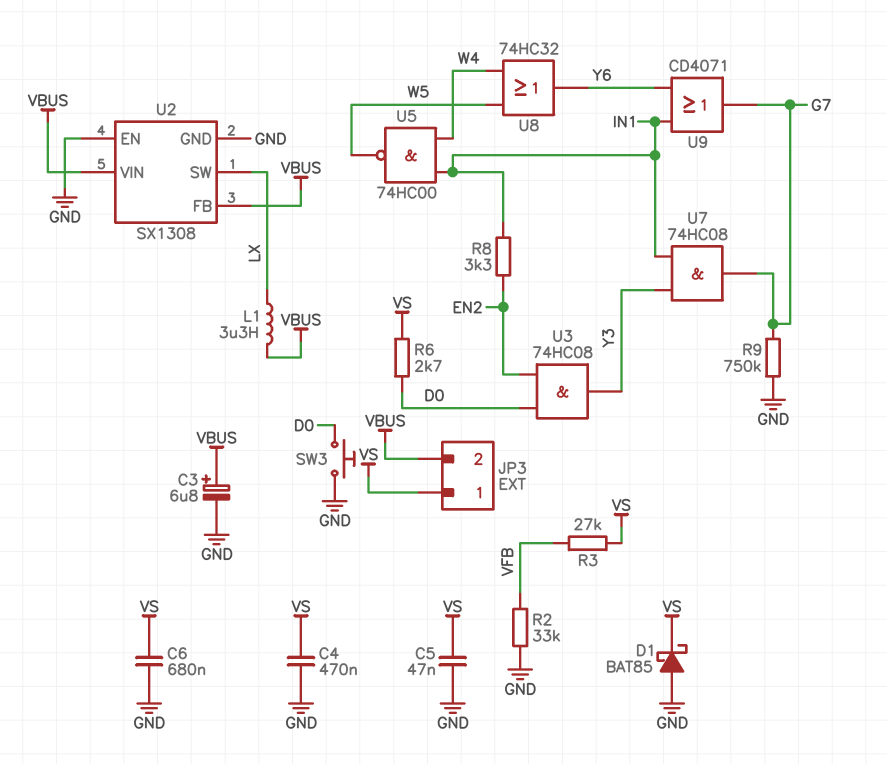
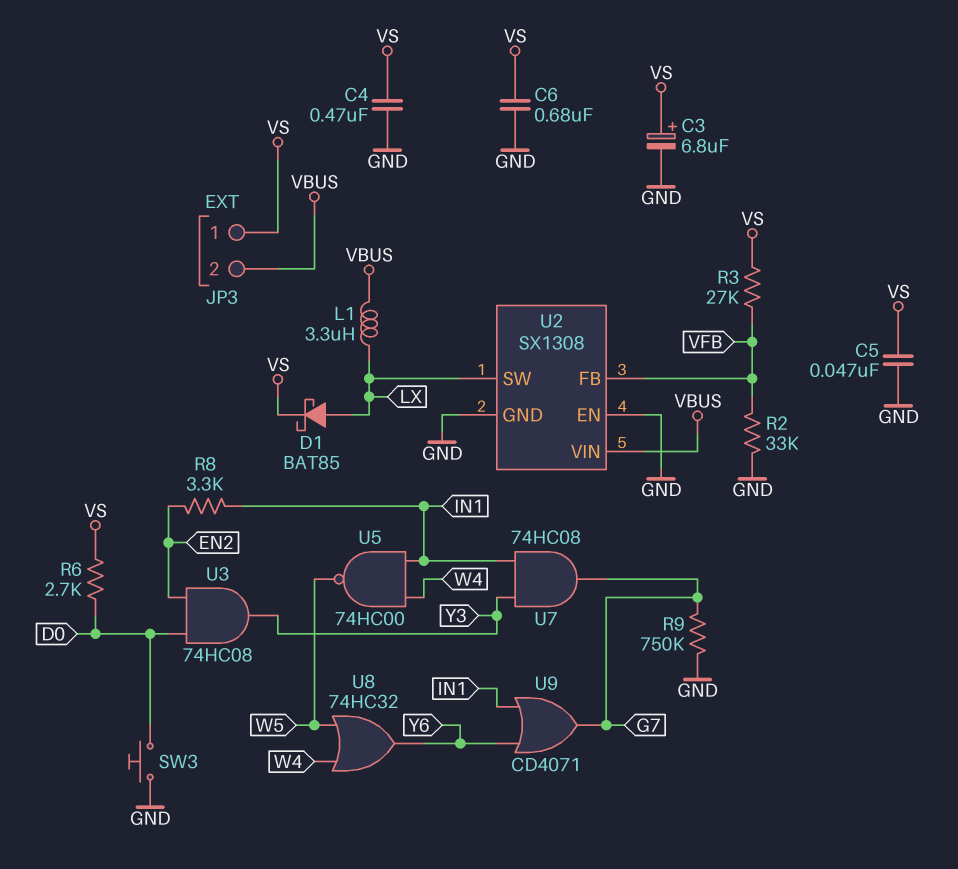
C3: 6.8uF (plus VBUS, minus GND) -> 6.8uF (plus VS, minus GND)
D1: schottky BAT85 (A GND, K VS) -> schottky BAT85 (A LX, K VS)
U2 pin FB: VBUS -> VFB

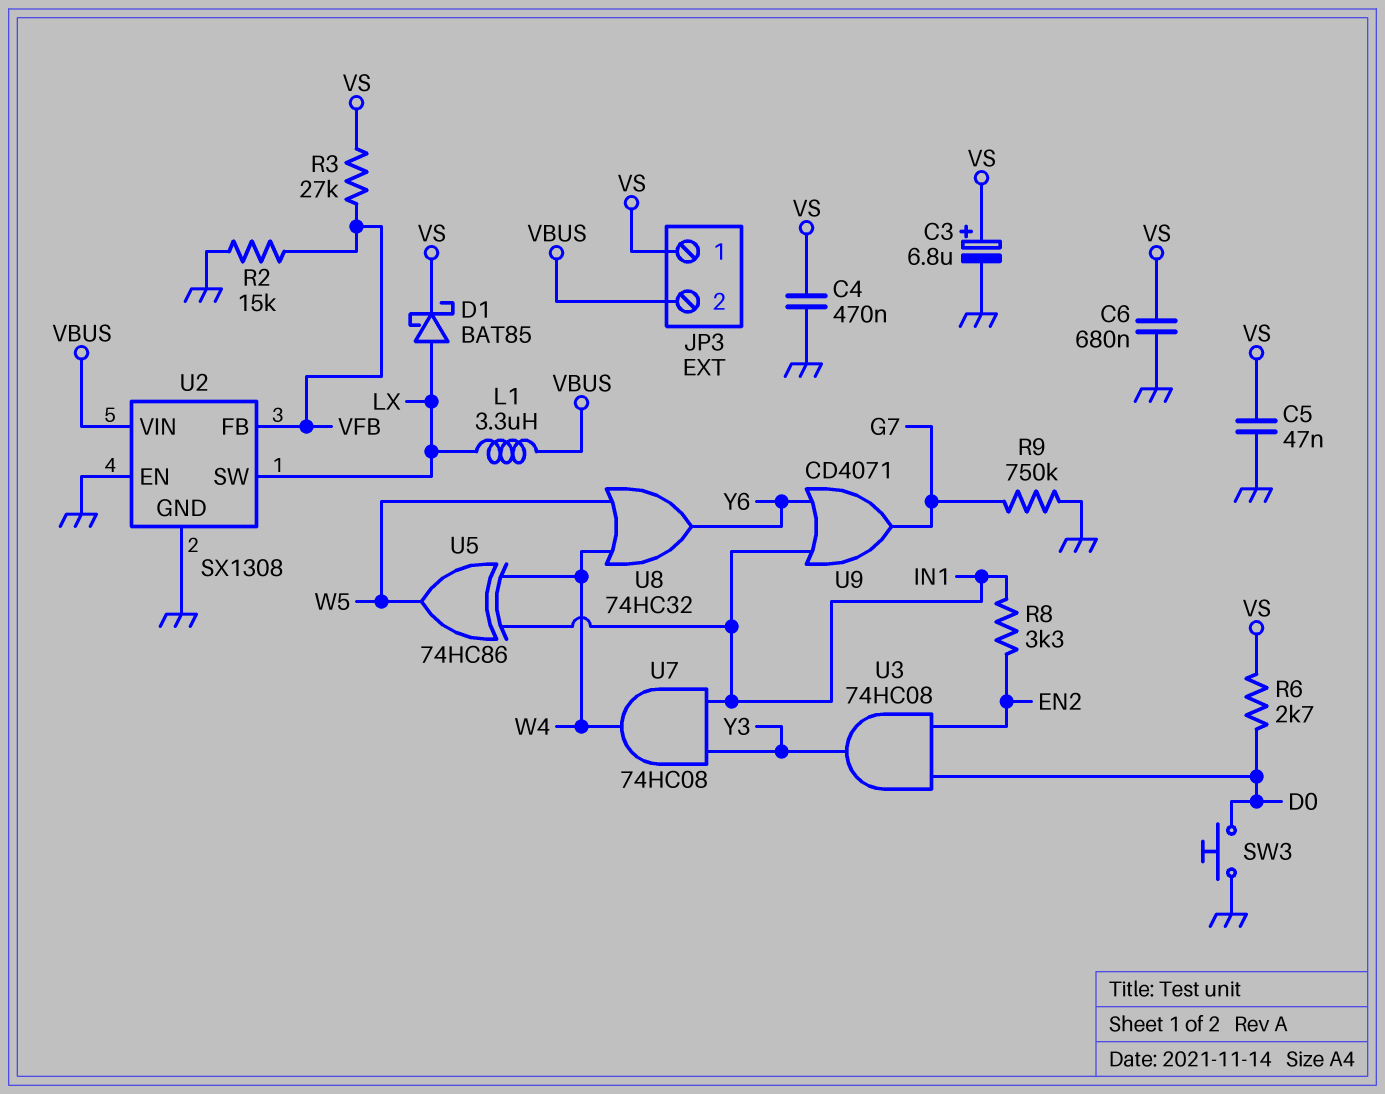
R2: 33k (GND, VFB) -> 15k (GND, VFB)
U5: NAND 74HC00 (in IN1, in W4, out W5) -> XOR 74HC86 (in IN1, in W4, out W5)
U7: AND 74HC08 (in IN1, in Y3, out G7) -> AND 74HC08 (in IN1, in Y3, out W4)

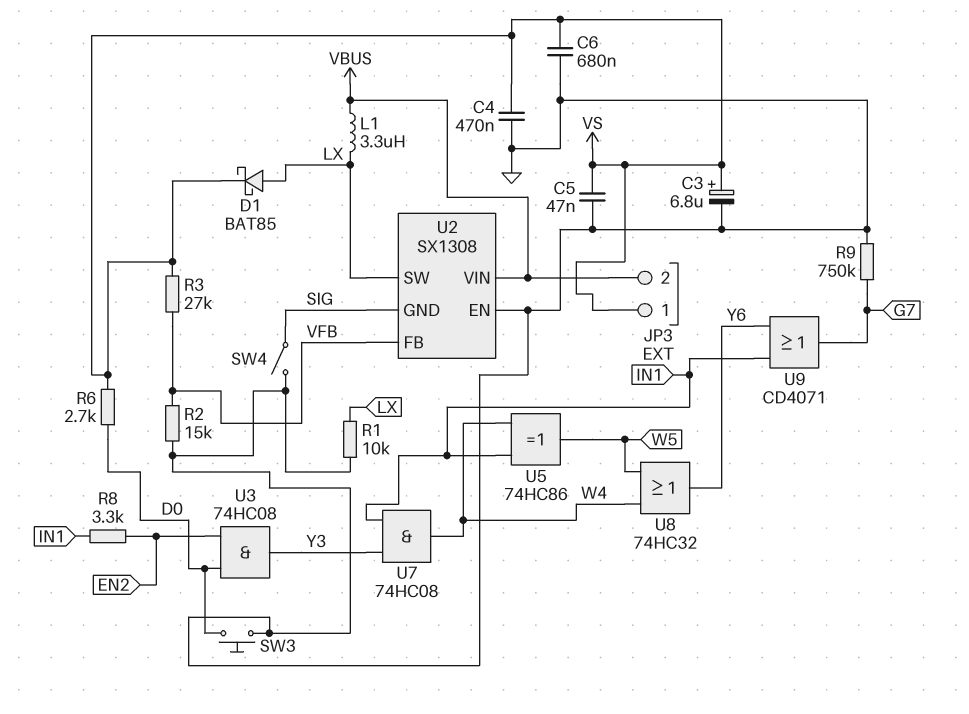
R1: none -> 10k (GND, LX)
SW4: none -> switch (GND, SIG)
U2 pin GND: GND -> SIG

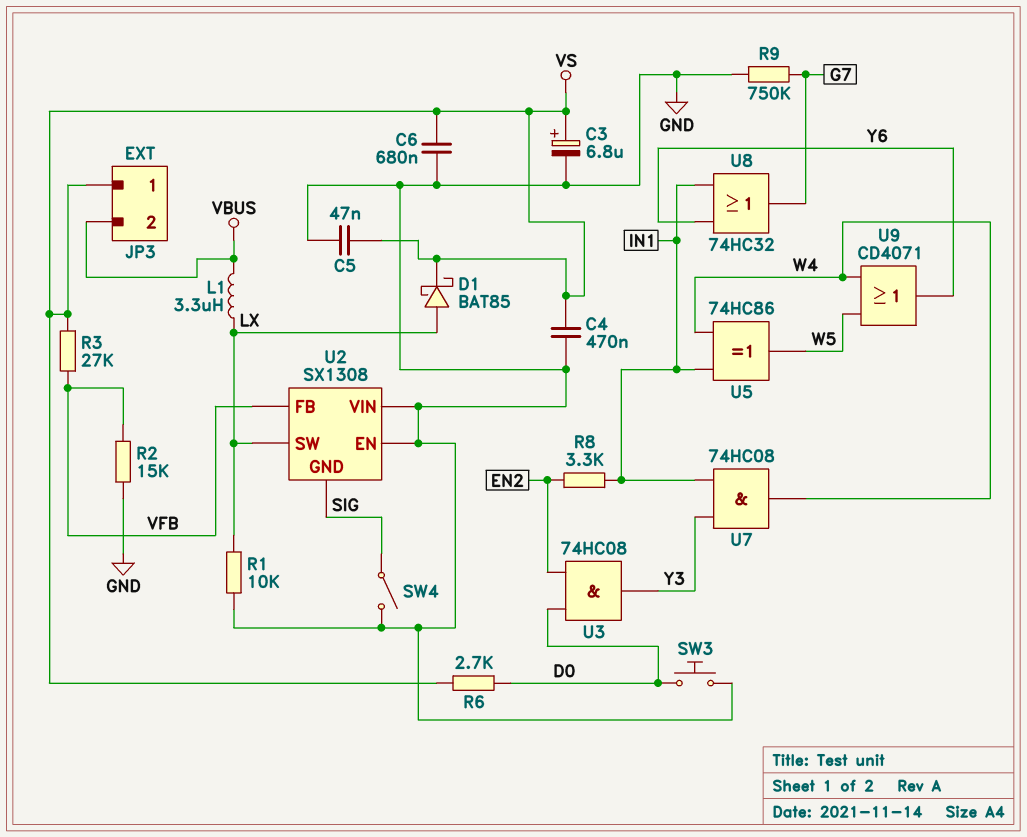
U2 pin VIN: VBUS -> GND
U8: OR 74HC32 (in W4, in W5, out Y6) -> OR 74HC32 (in IN1, in Y6, out G7)
U9: OR CD4071 (in IN1, in Y6, out G7) -> OR CD4071 (in W4, in W5, out Y6)

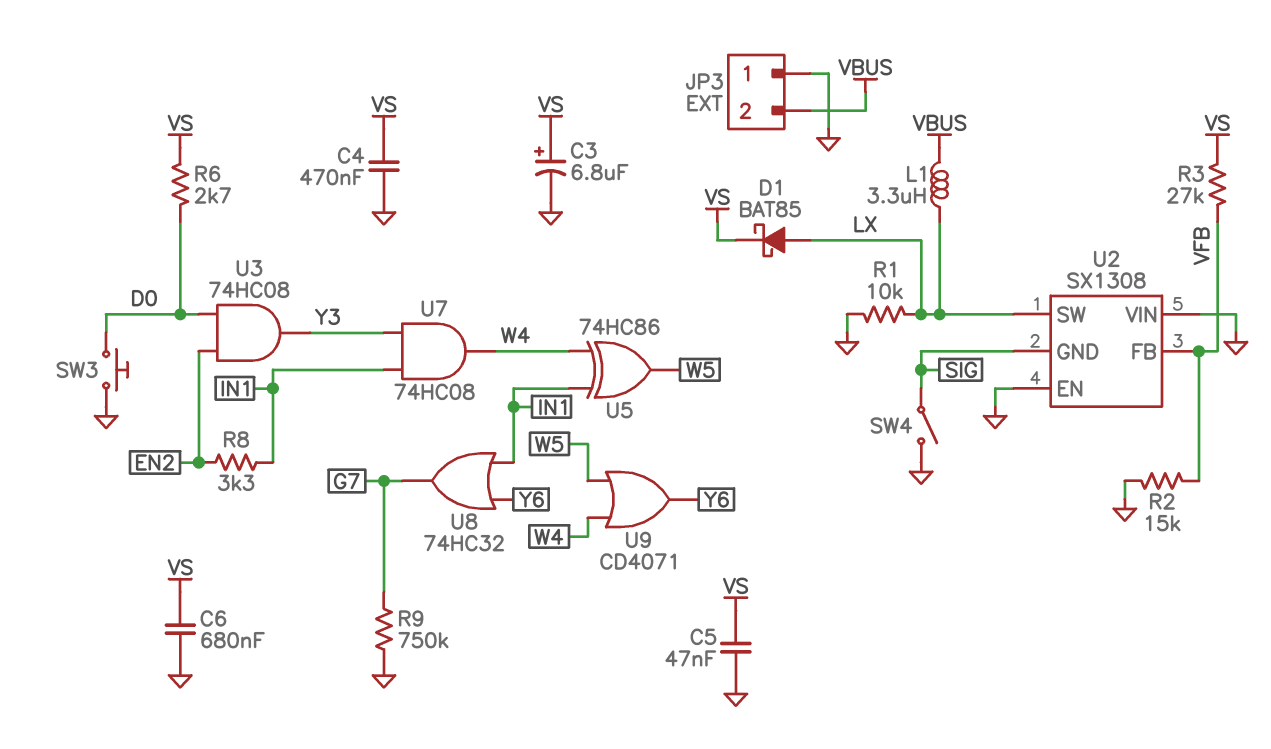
JP3 pin 1: VS -> GND

